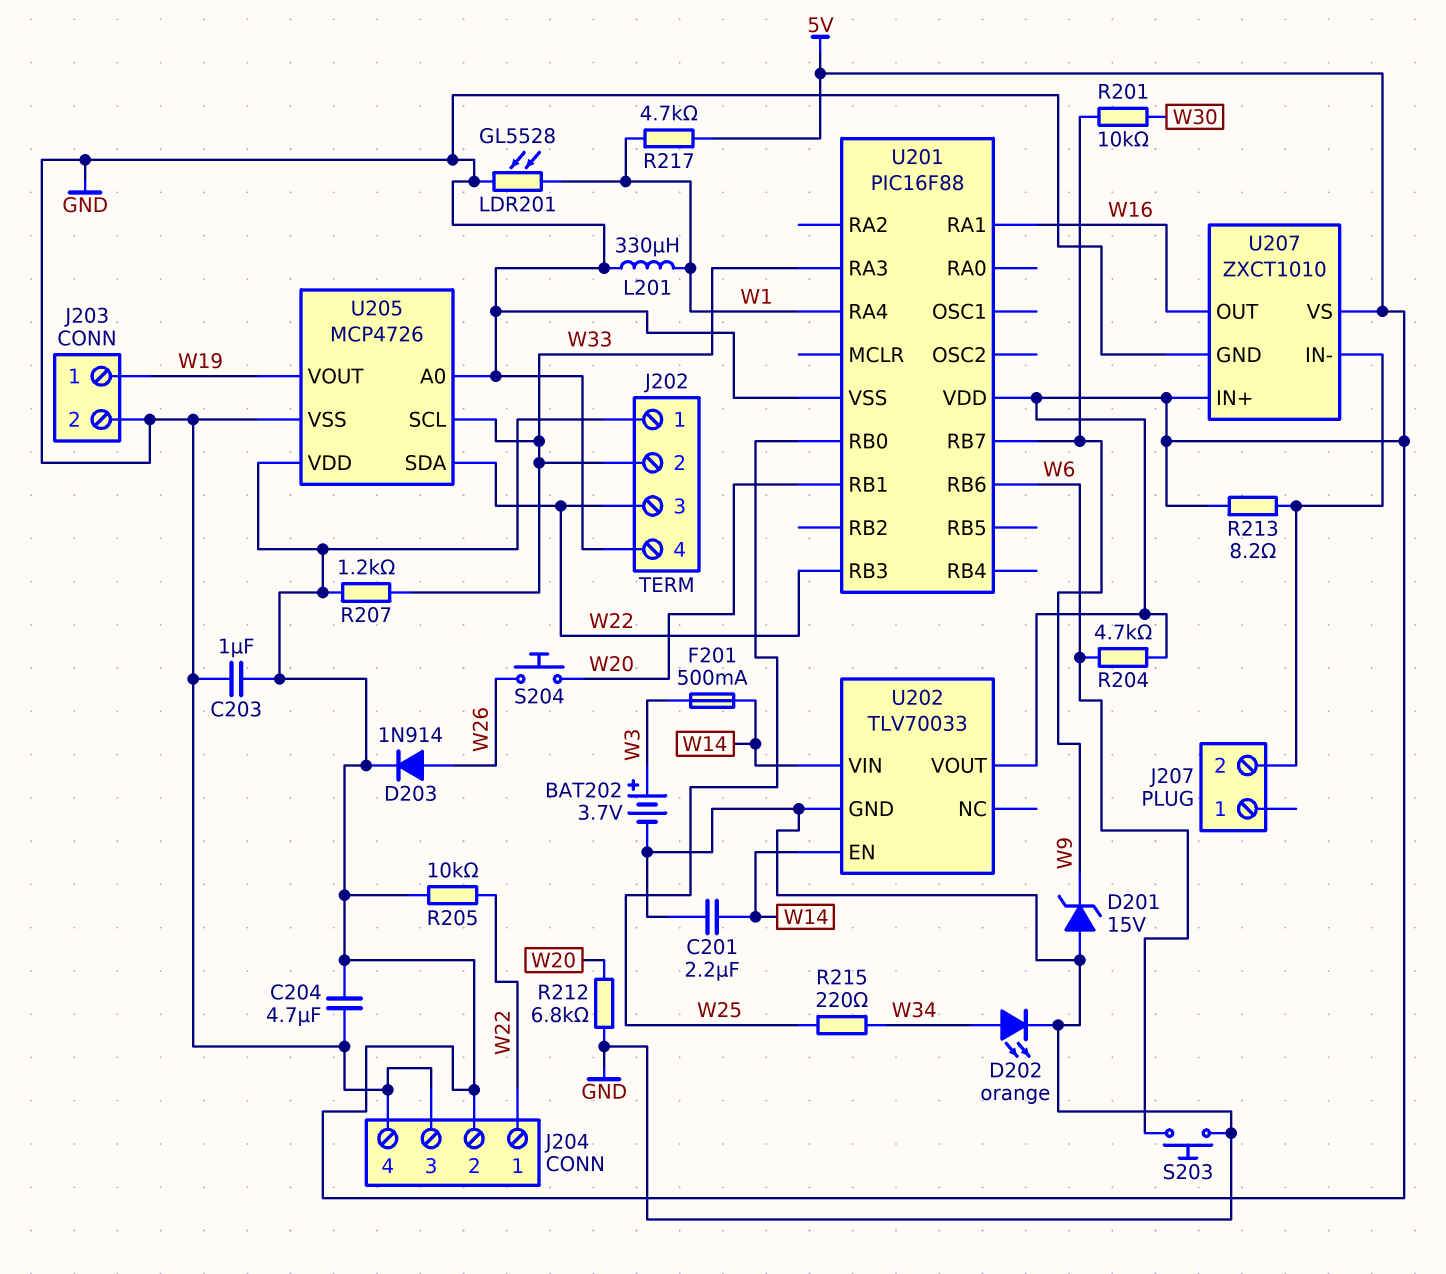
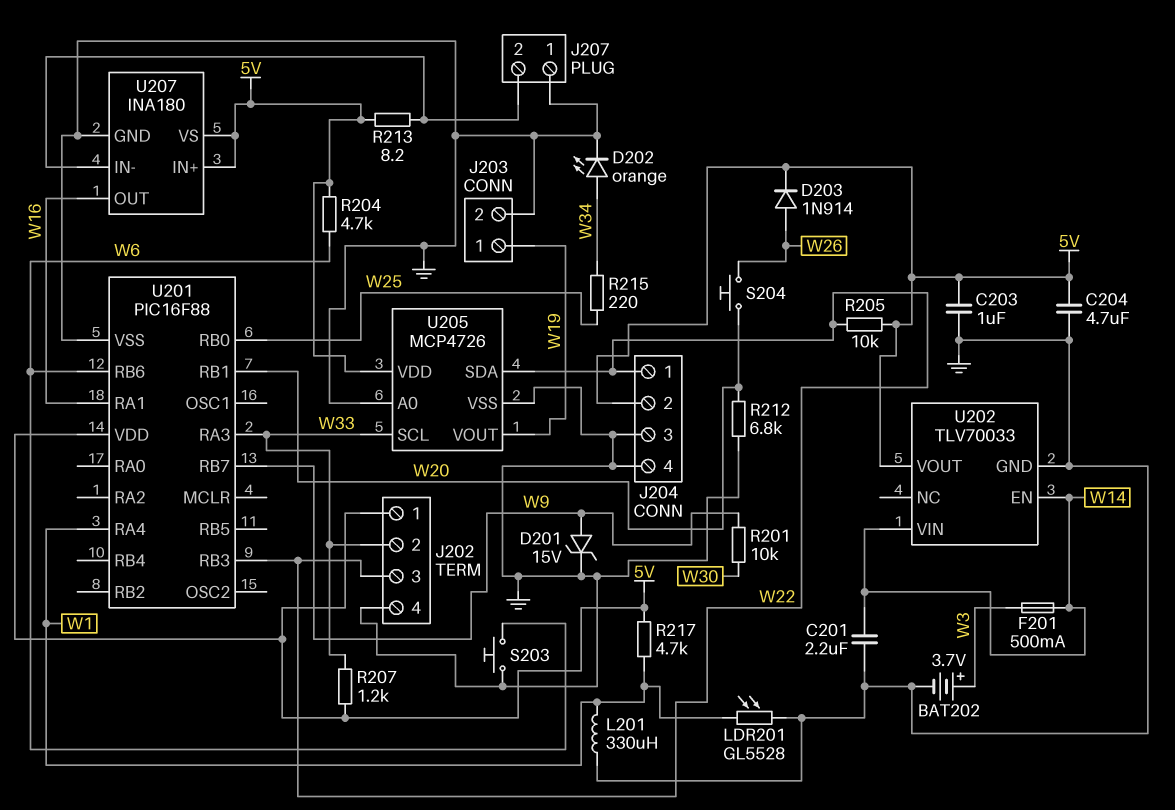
D201: zener 15V (A GND, K W9) -> zener 15V (A W9, K GND)
J207 pin 1: none -> GND
U207: ZXCT1010 -> INA180

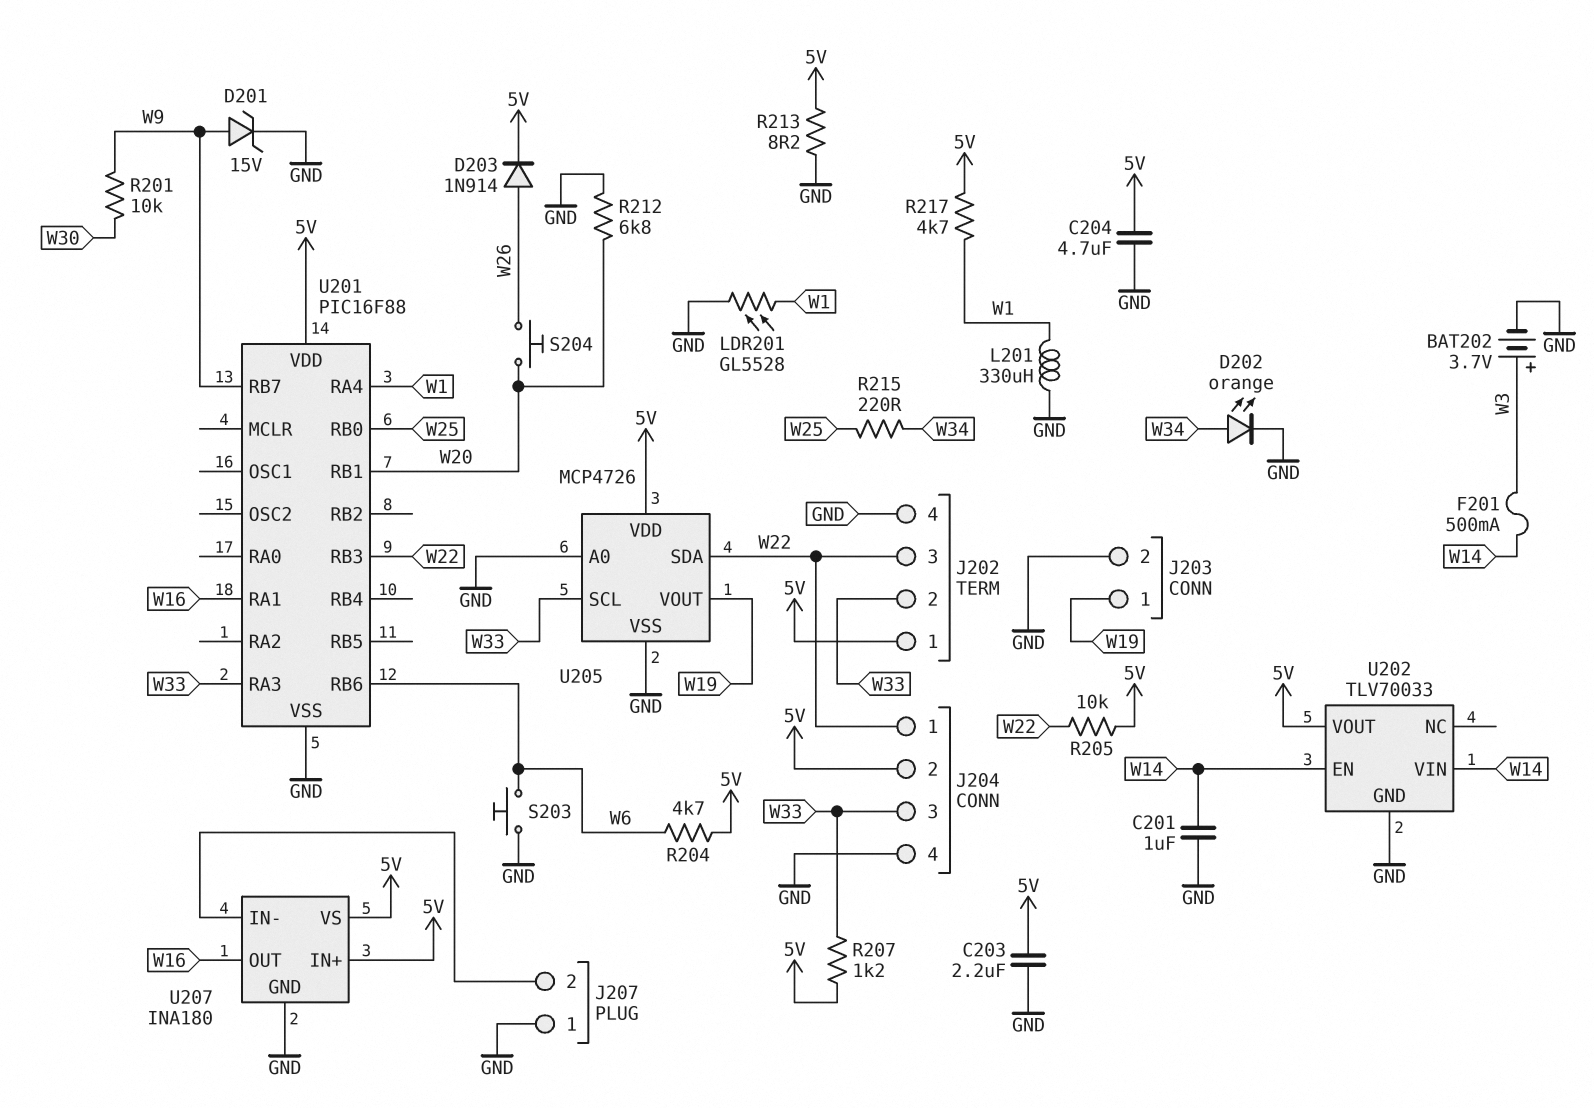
C201: 2.2uF (GND, W14) -> 1uF (GND, W14)
C203: 1uF (5V, GND) -> 2.2uF (5V, GND)
J204 pin 3: GND -> W33
R213: 8.2 (5V, J207/2) -> 8.2 (5V, GND)

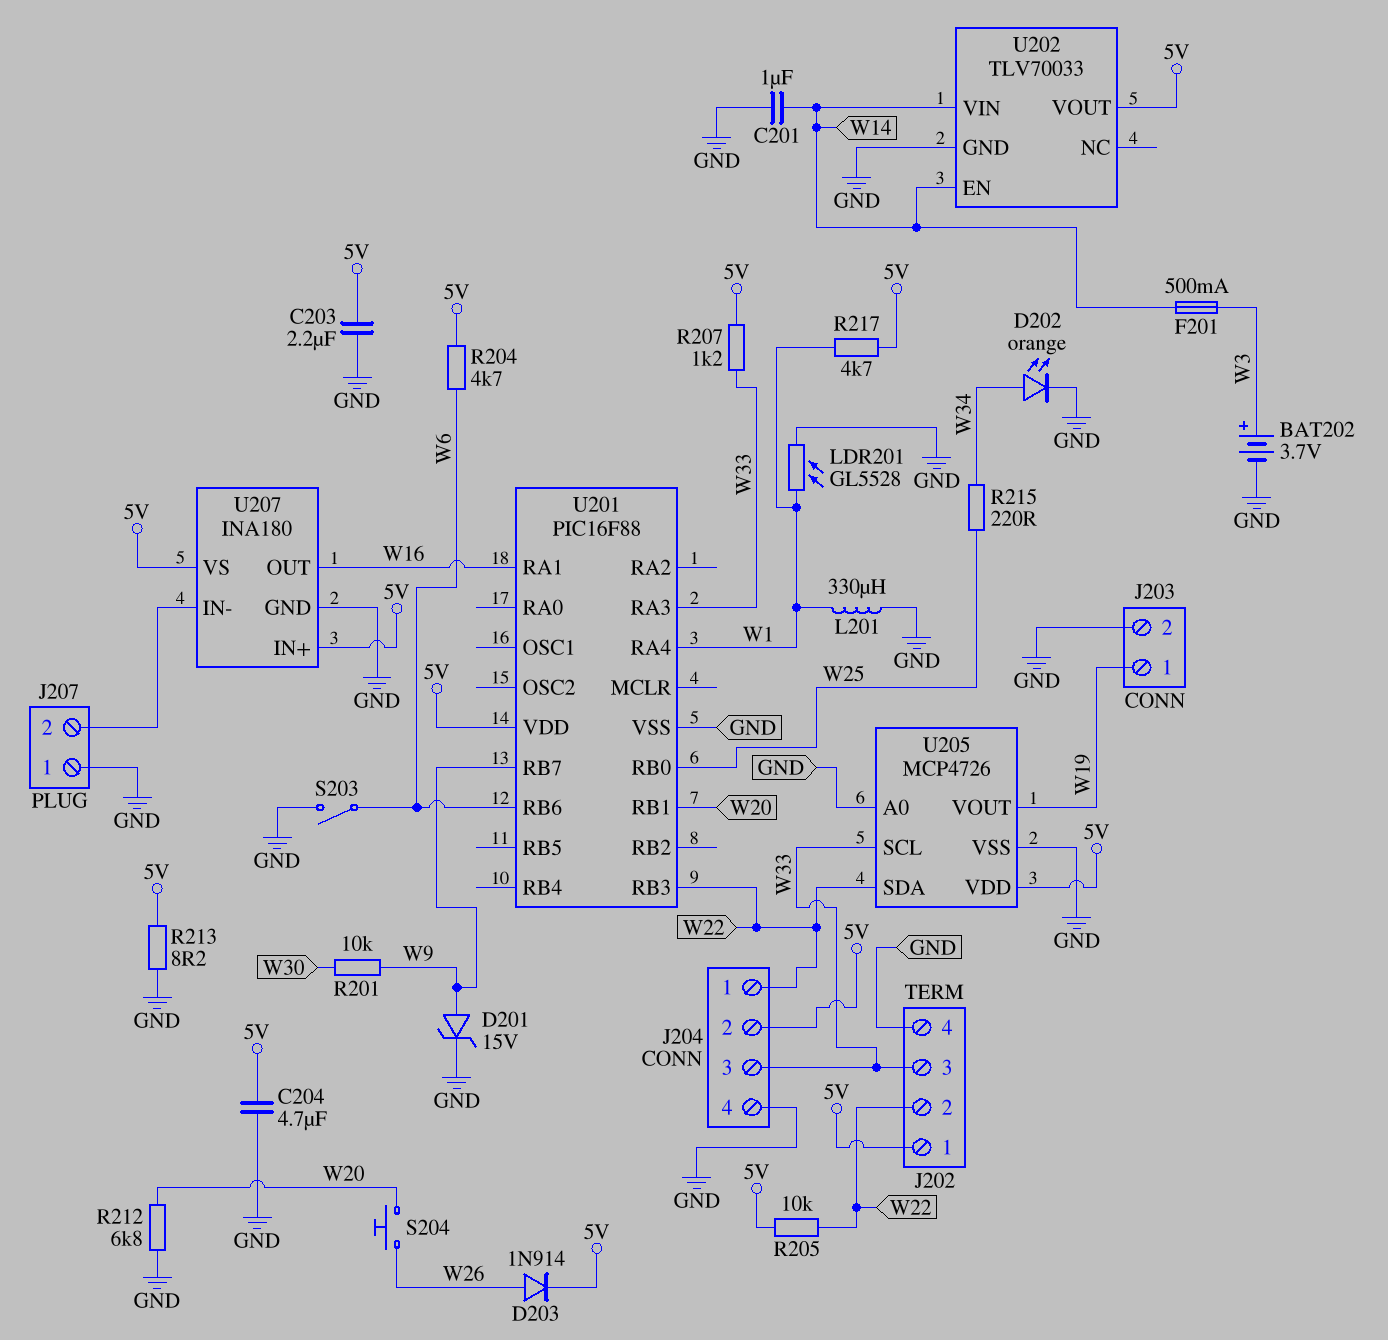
J202 pin 2: W33 -> W22
J202 pin 3: W22 -> W33
S203: button (GND, W6) -> switch (GND, W6)

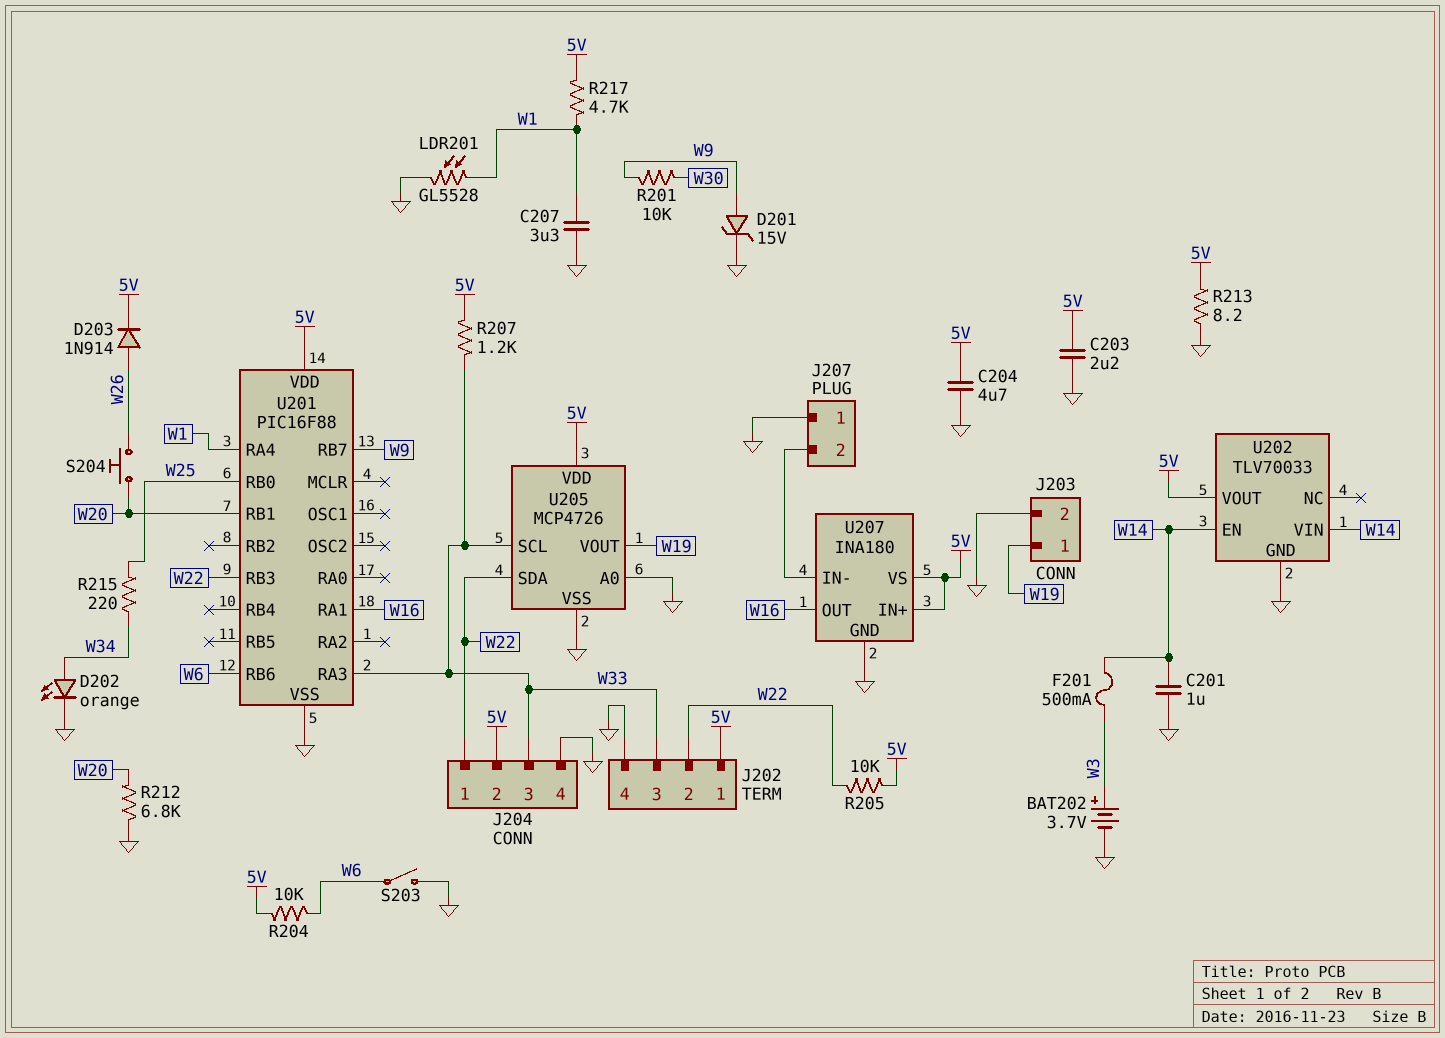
C207: none -> 3.3uF (GND, W1)
L201: 330uH (GND, W1) -> none
R204: 4.7k (5V, W6) -> 10k (5V, W6)

